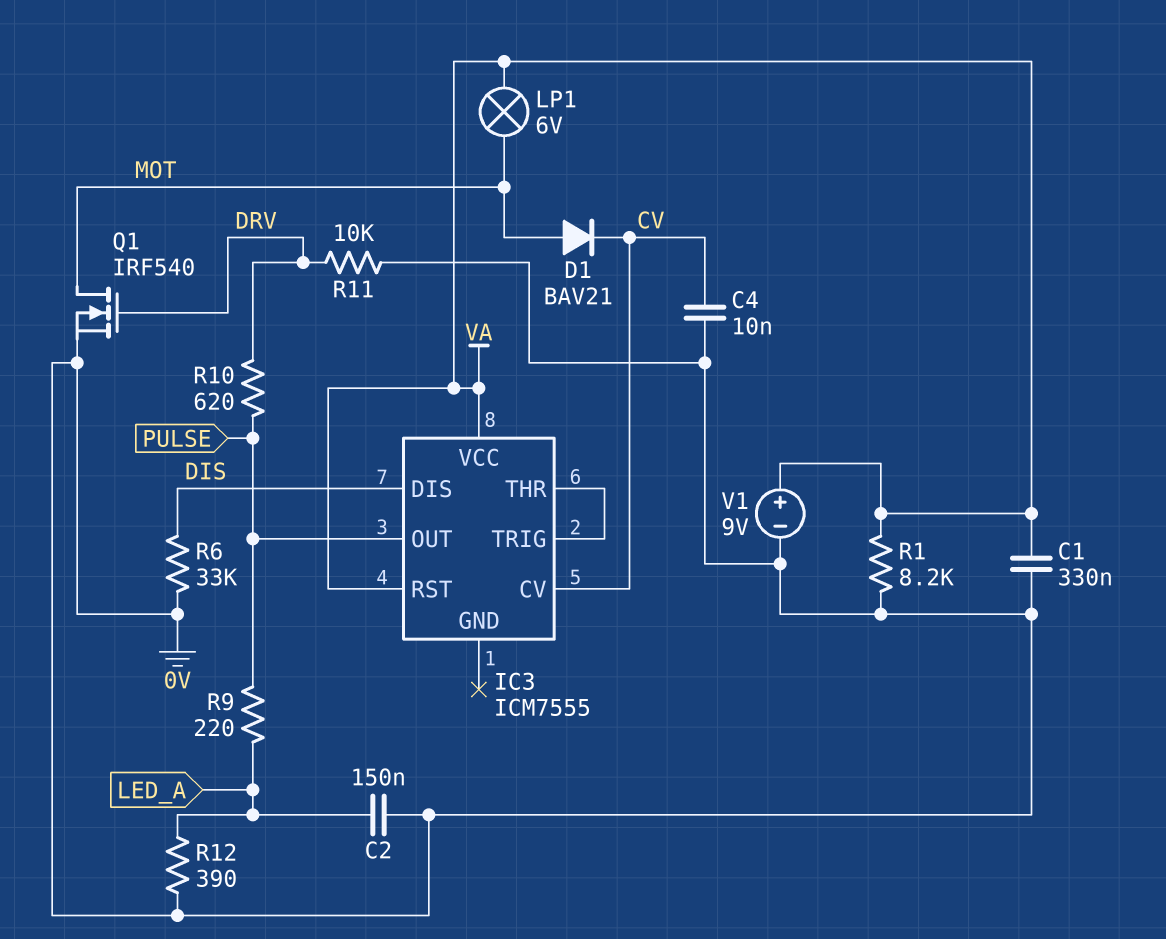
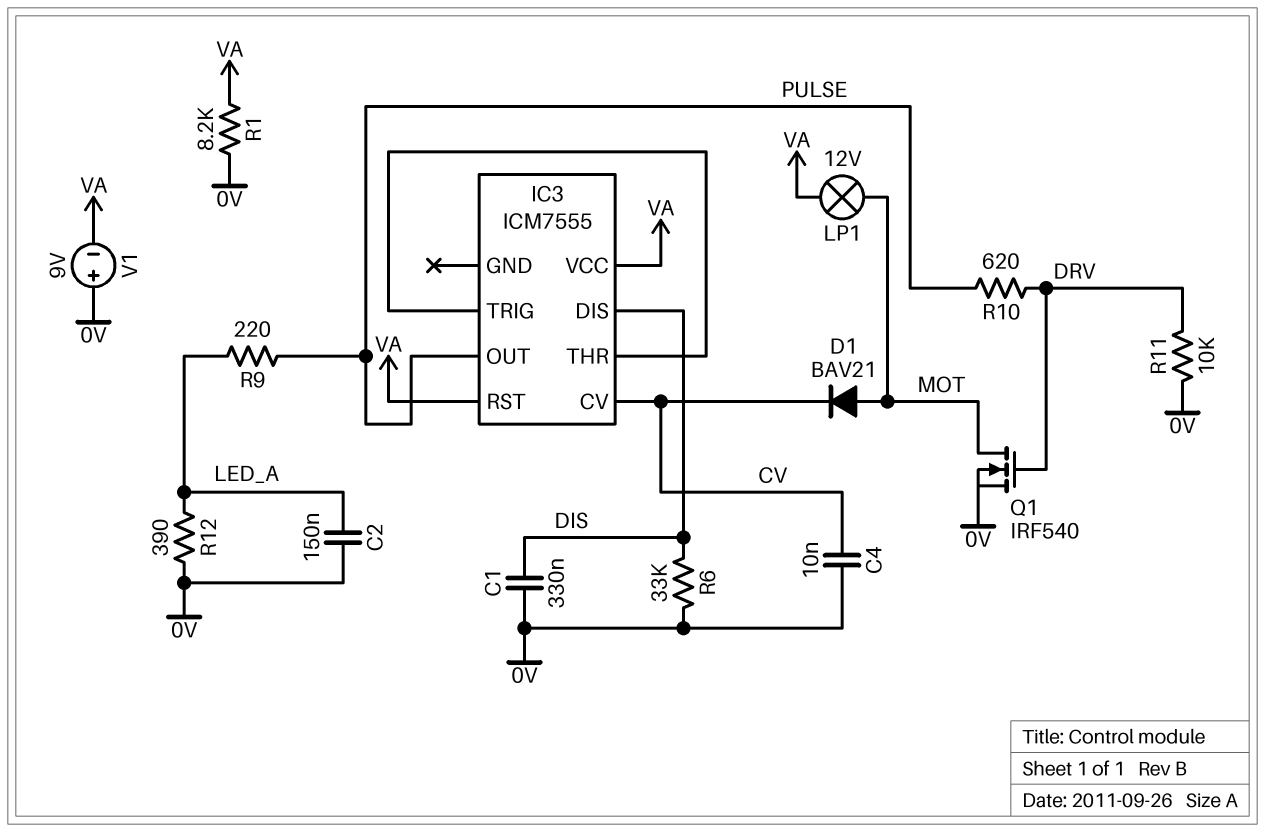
C1: 330nF (0V, VA) -> 330nF (0V, DIS)
LP1: lamp 6V (MOT, VA) -> lamp 12V (MOT, VA)
V1: 9V (plus VA, minus 0V) -> 9V (plus 0V, minus VA)

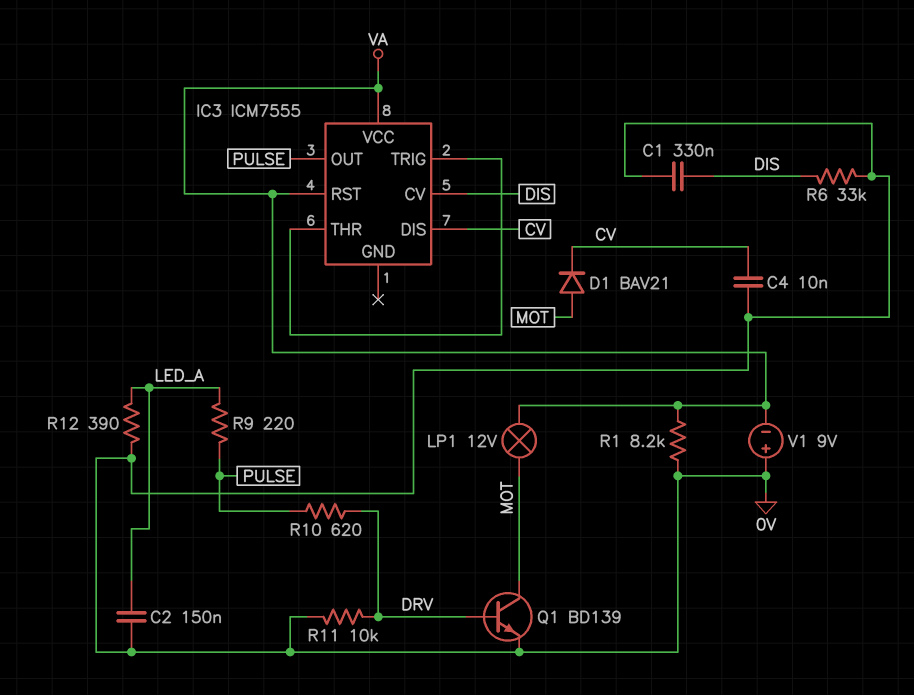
IC3 pin CV: CV -> DIS
IC3 pin DIS: DIS -> CV
Q1: NMOS IRF540 (G DRV, D MOT, S 0V) -> NPN BD139 (B DRV, C MOT, E 0V)

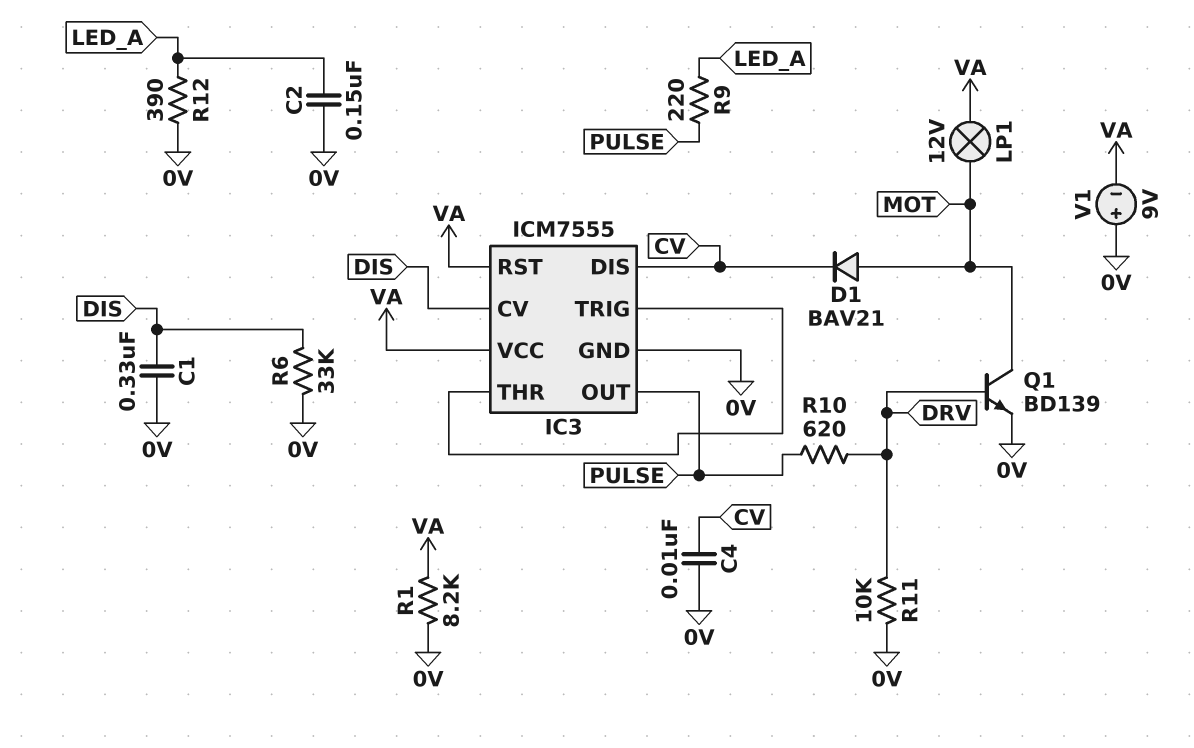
IC3 pin GND: none -> 0V

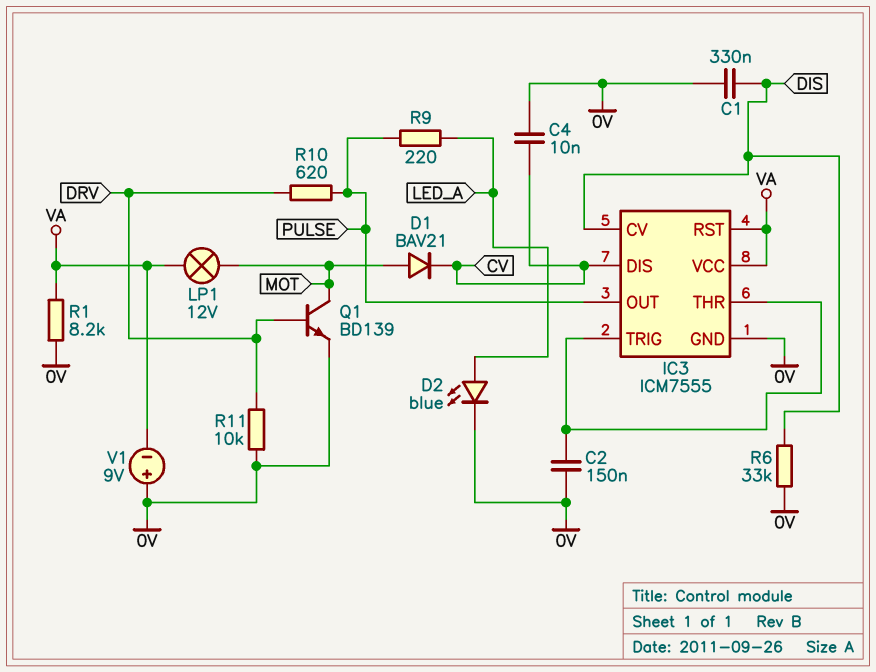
C2: 150nF (0V, LED_A) -> 150nF (0V, IC3/THR)
D2: none -> LED blue (A LED_A, K 0V)
R12: 390 (0V, LED_A) -> none

